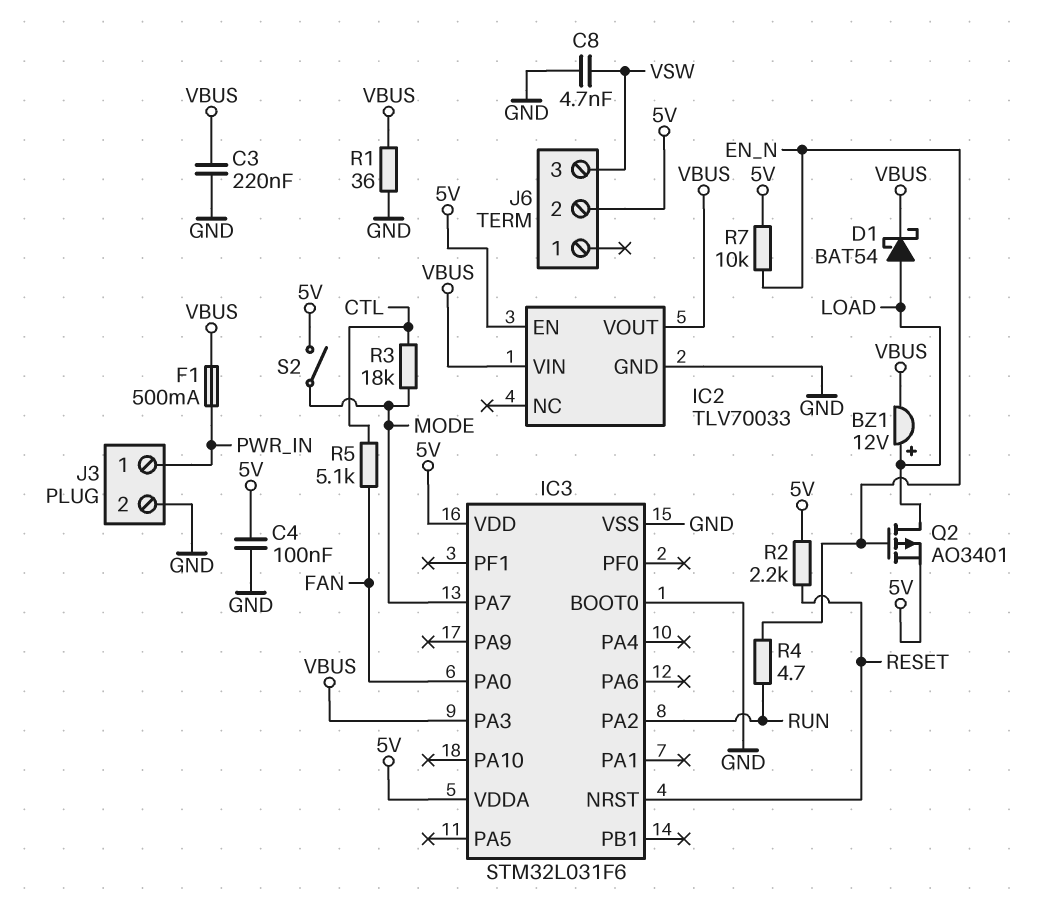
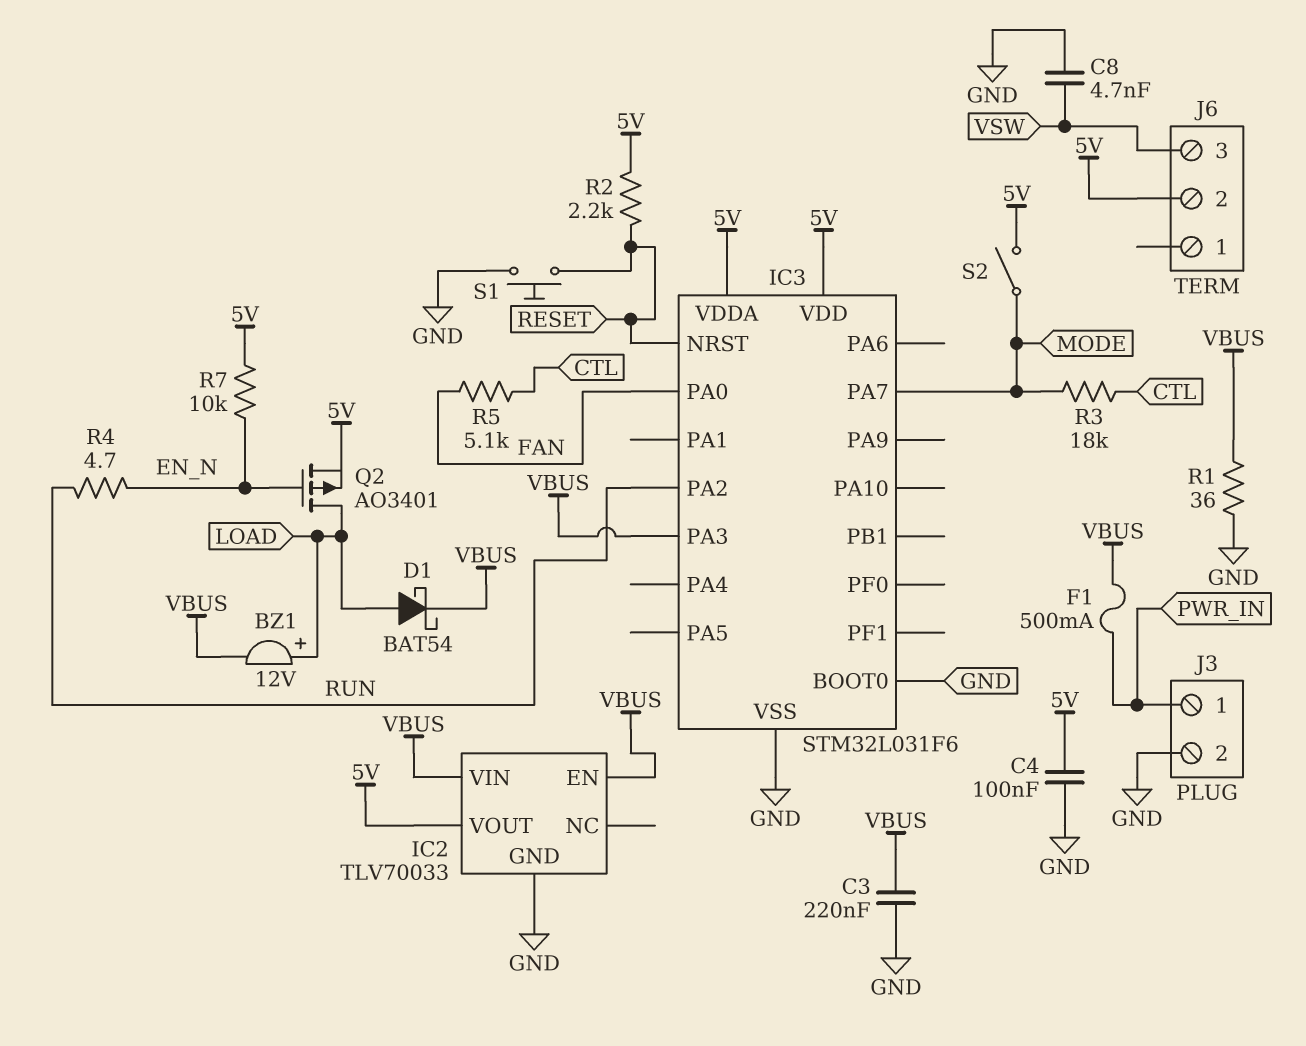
IC2 pin EN: 5V -> VBUS
IC2 pin VOUT: VBUS -> 5V
S1: none -> button (GND, RESET)

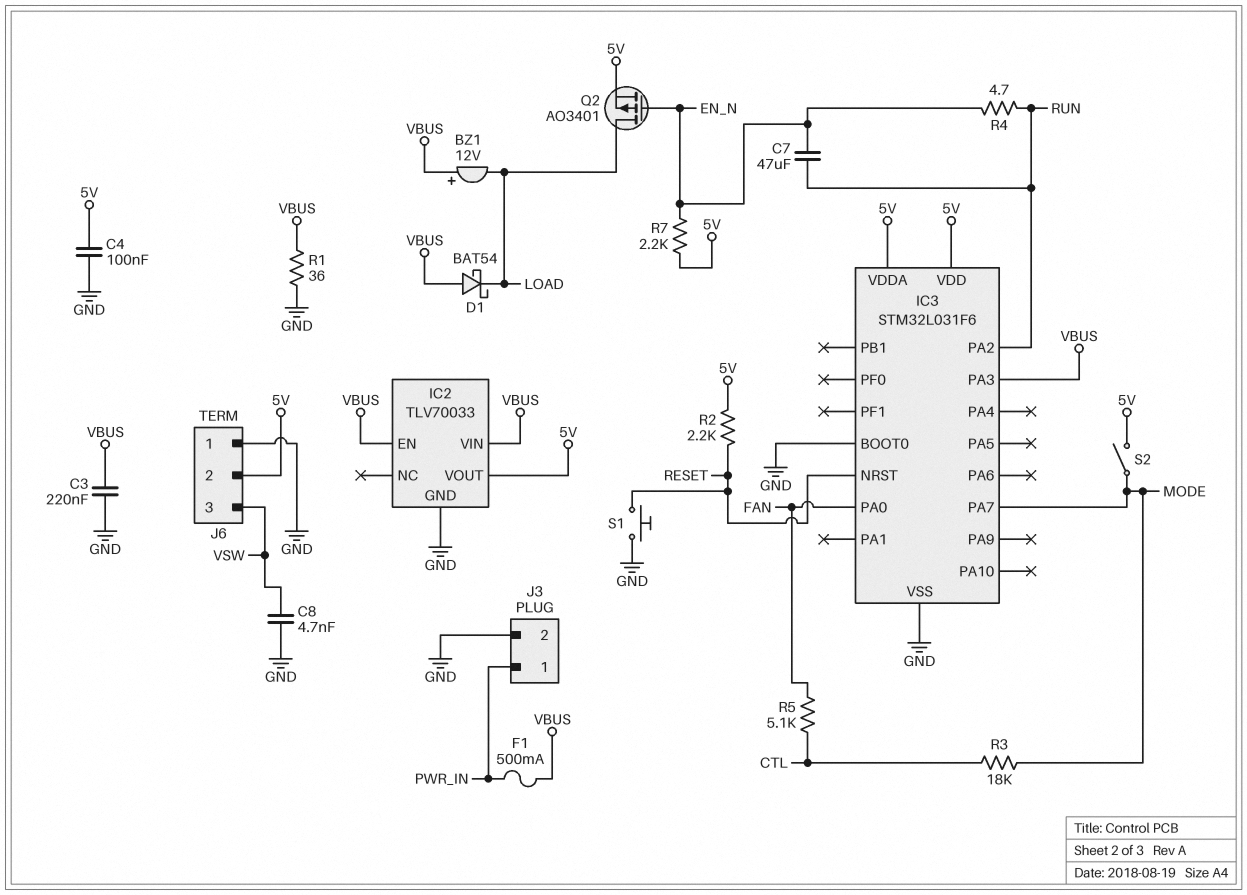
BZ1: buzzer 12V (plus LOAD, minus VBUS) -> buzzer 12V (plus VBUS, minus LOAD)
C7: none -> 47uF (EN_N, RUN)
D1: schottky BAT54 (A LOAD, K VBUS) -> schottky BAT54 (A VBUS, K LOAD)
J6 pin 1: none -> GND
R7: 10k (5V, EN_N) -> 2.2k (5V, EN_N)

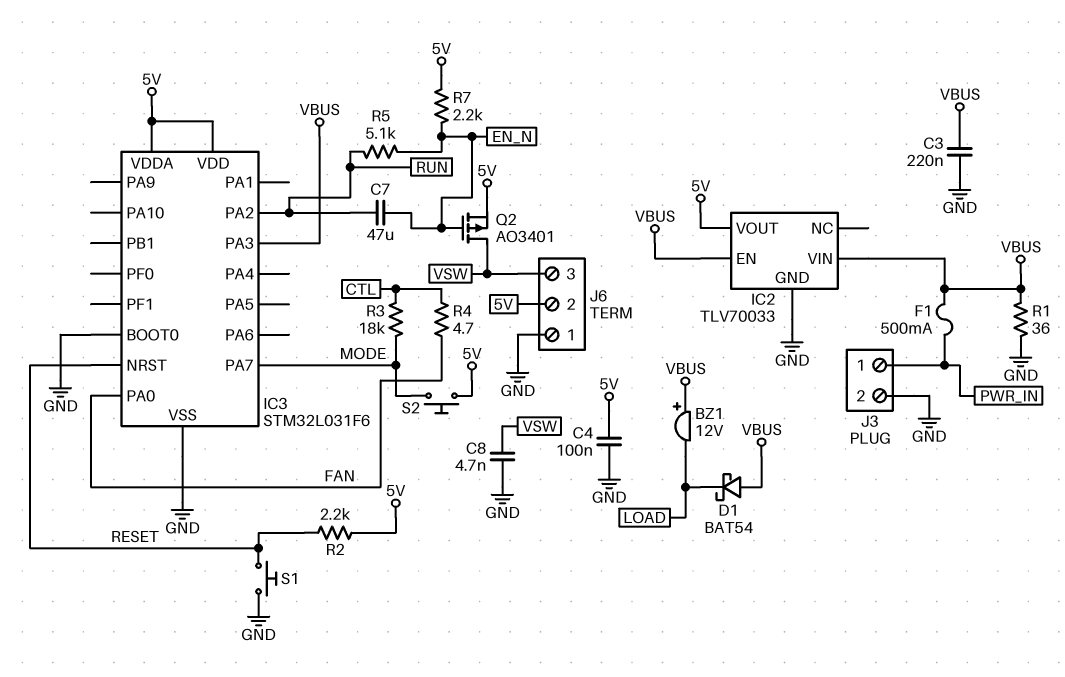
Q2: PMOS AO3401 (G EN_N, D LOAD, S 5V) -> PMOS AO3401 (G EN_N, D VSW, S 5V)
R4: 4.7 (EN_N, RUN) -> 4.7 (CTL, FAN)
R5: 5.1k (CTL, FAN) -> 5.1k (EN_N, RUN)
S2: switch (5V, MODE) -> button (5V, MODE)

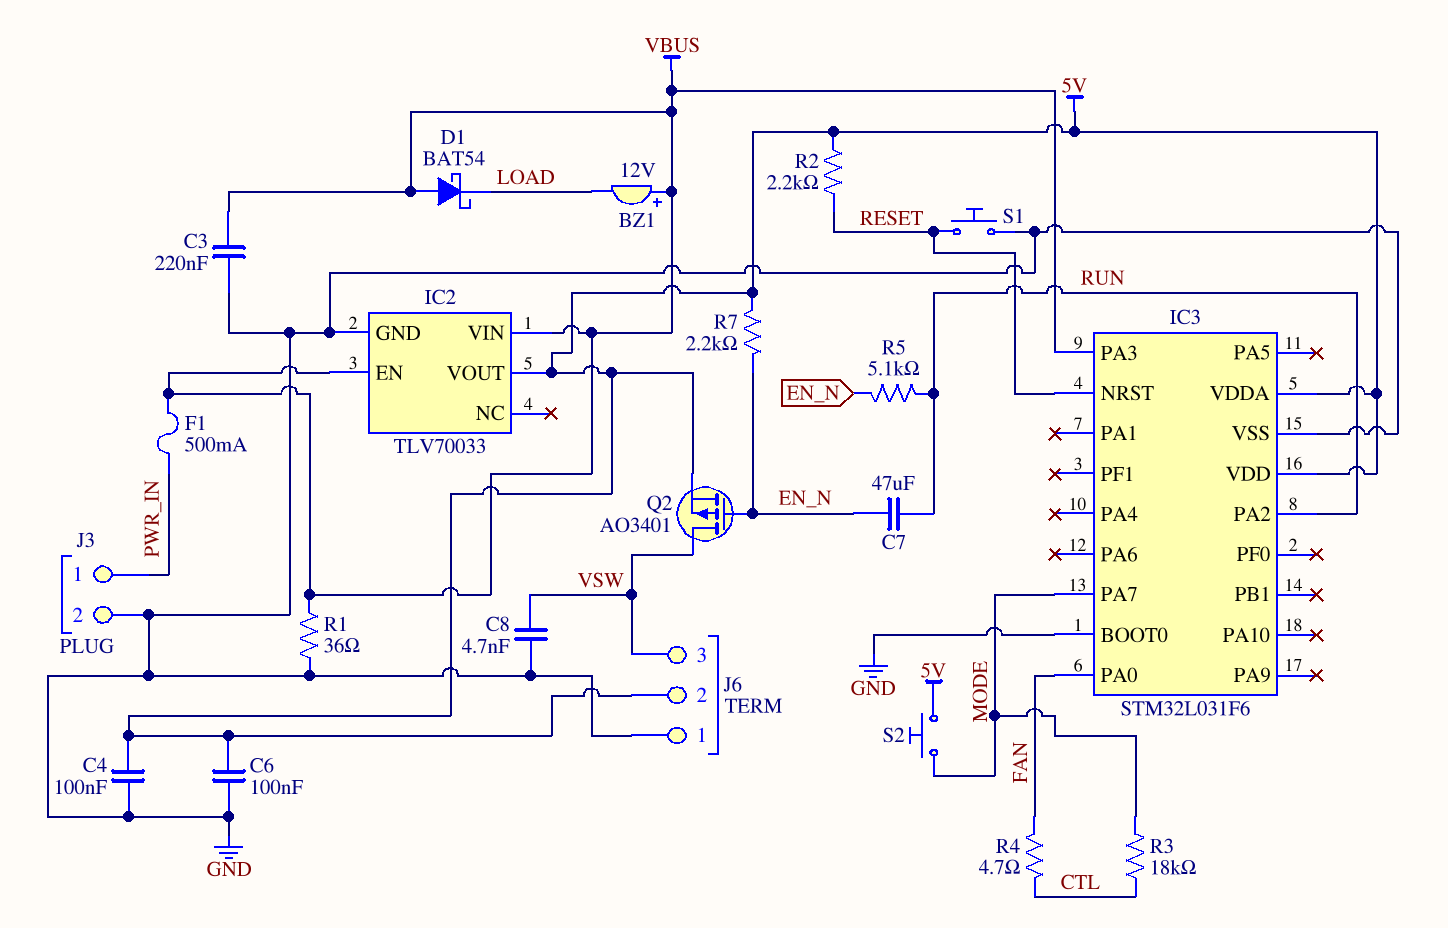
C6: none -> 100nF (5V, GND)

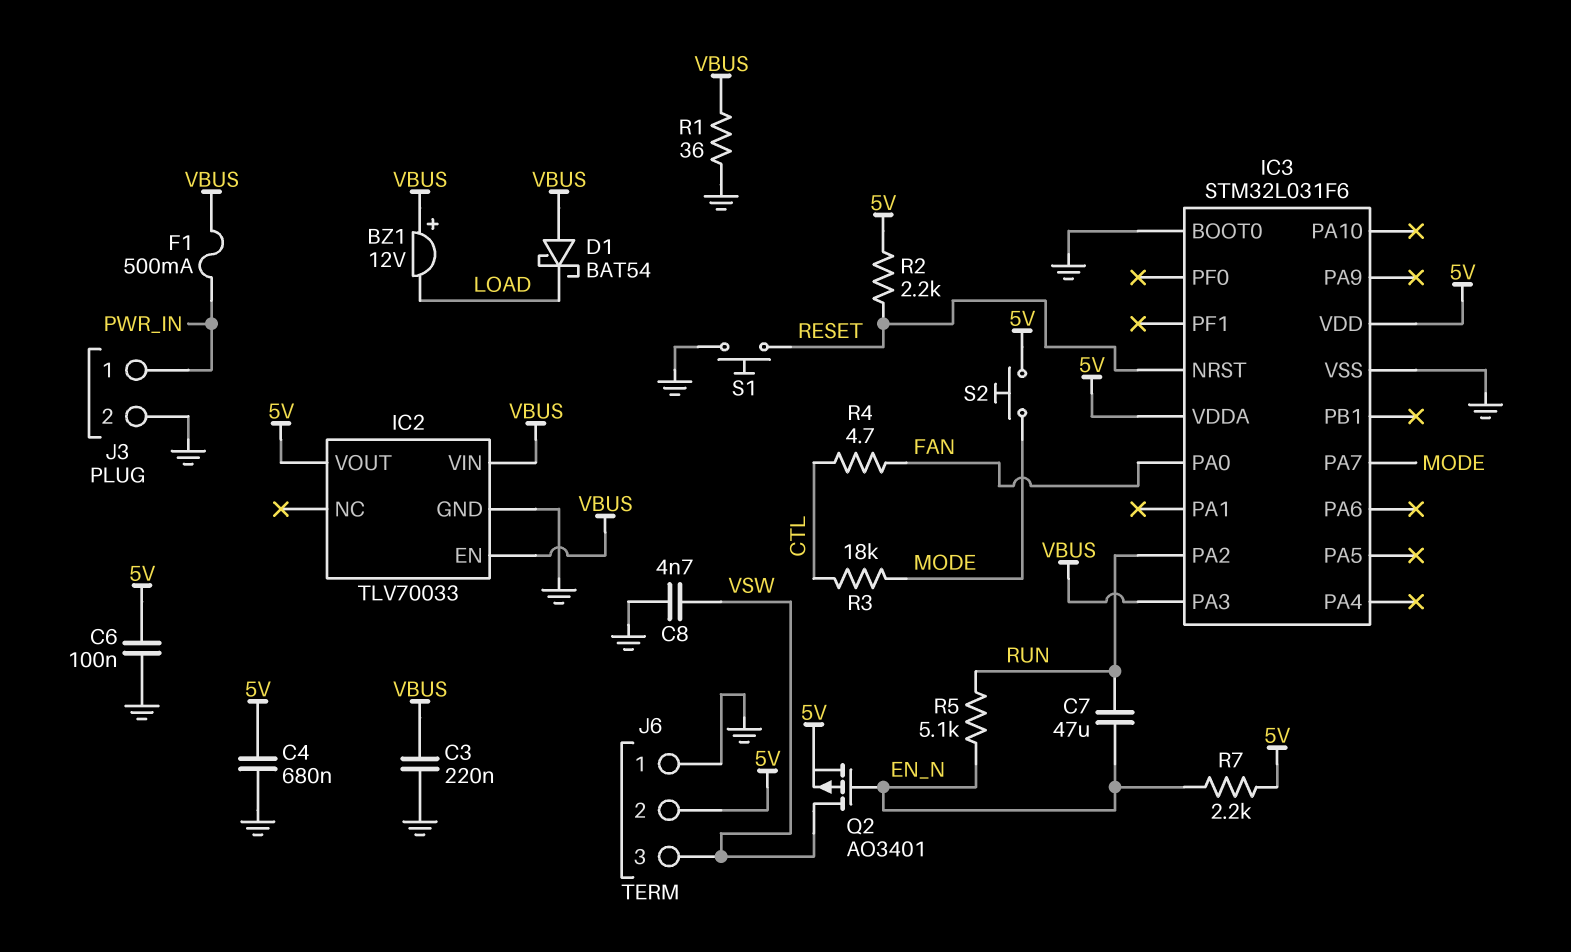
C4: 100nF (5V, GND) -> 680nF (5V, GND)

